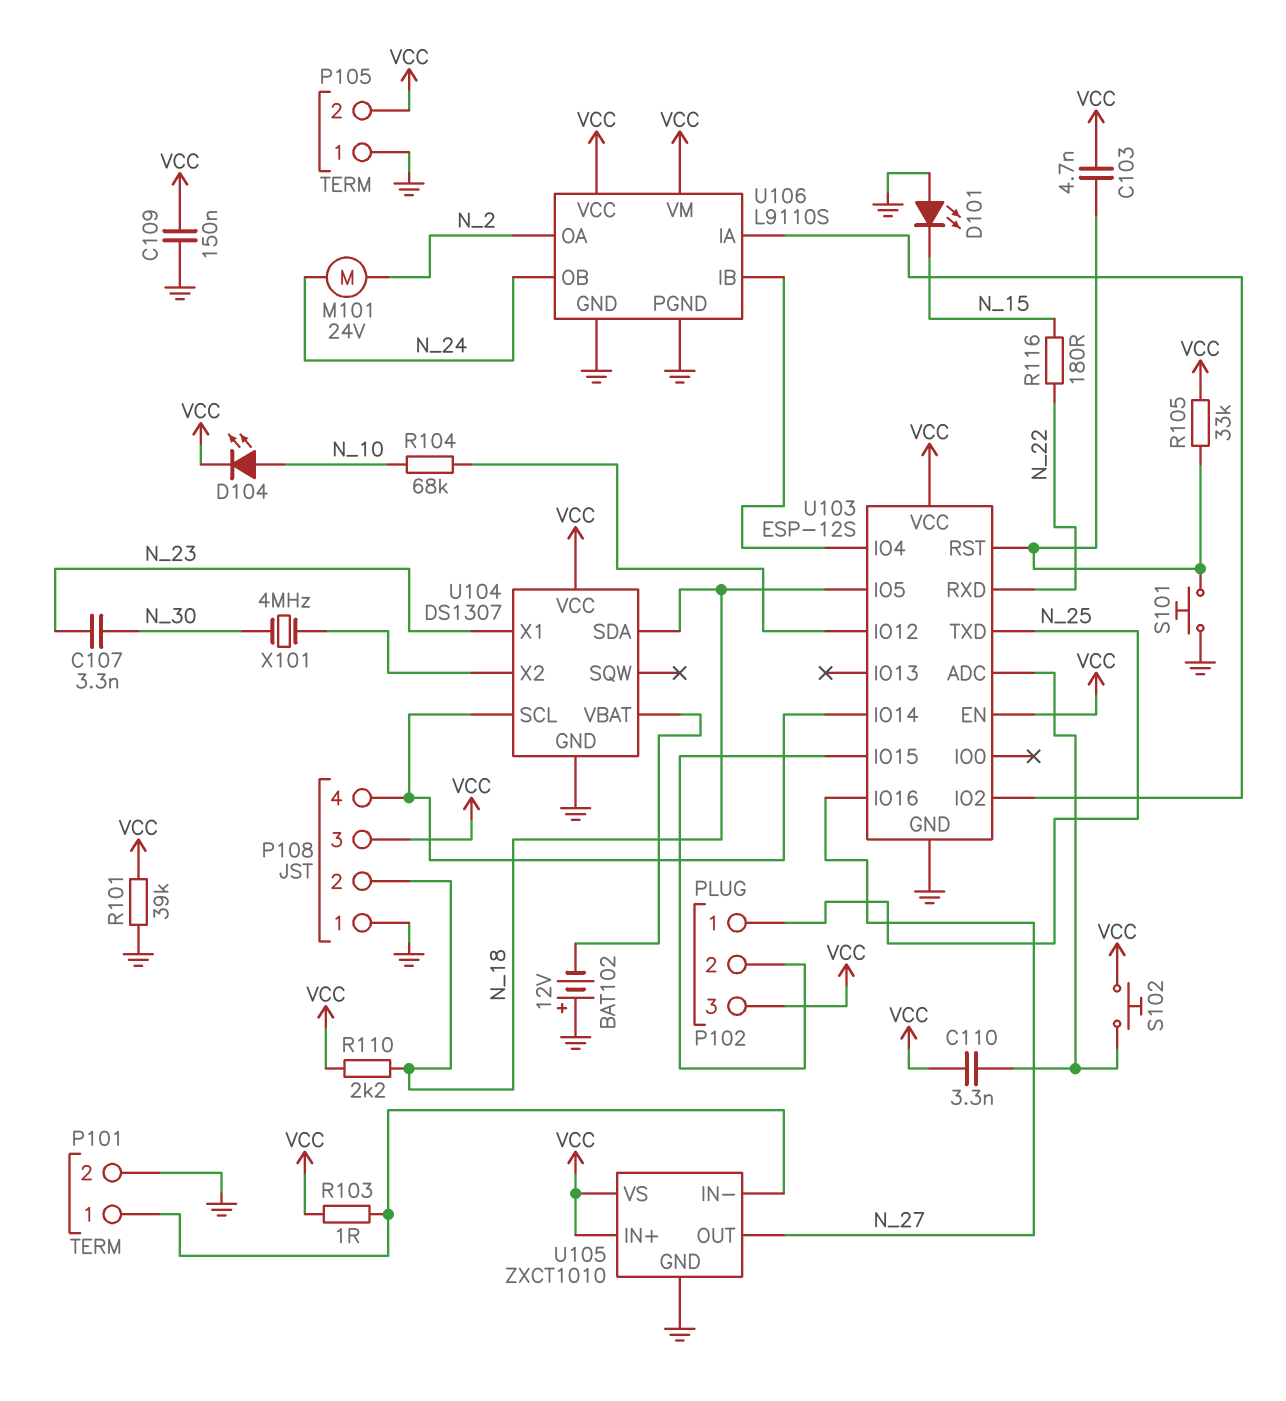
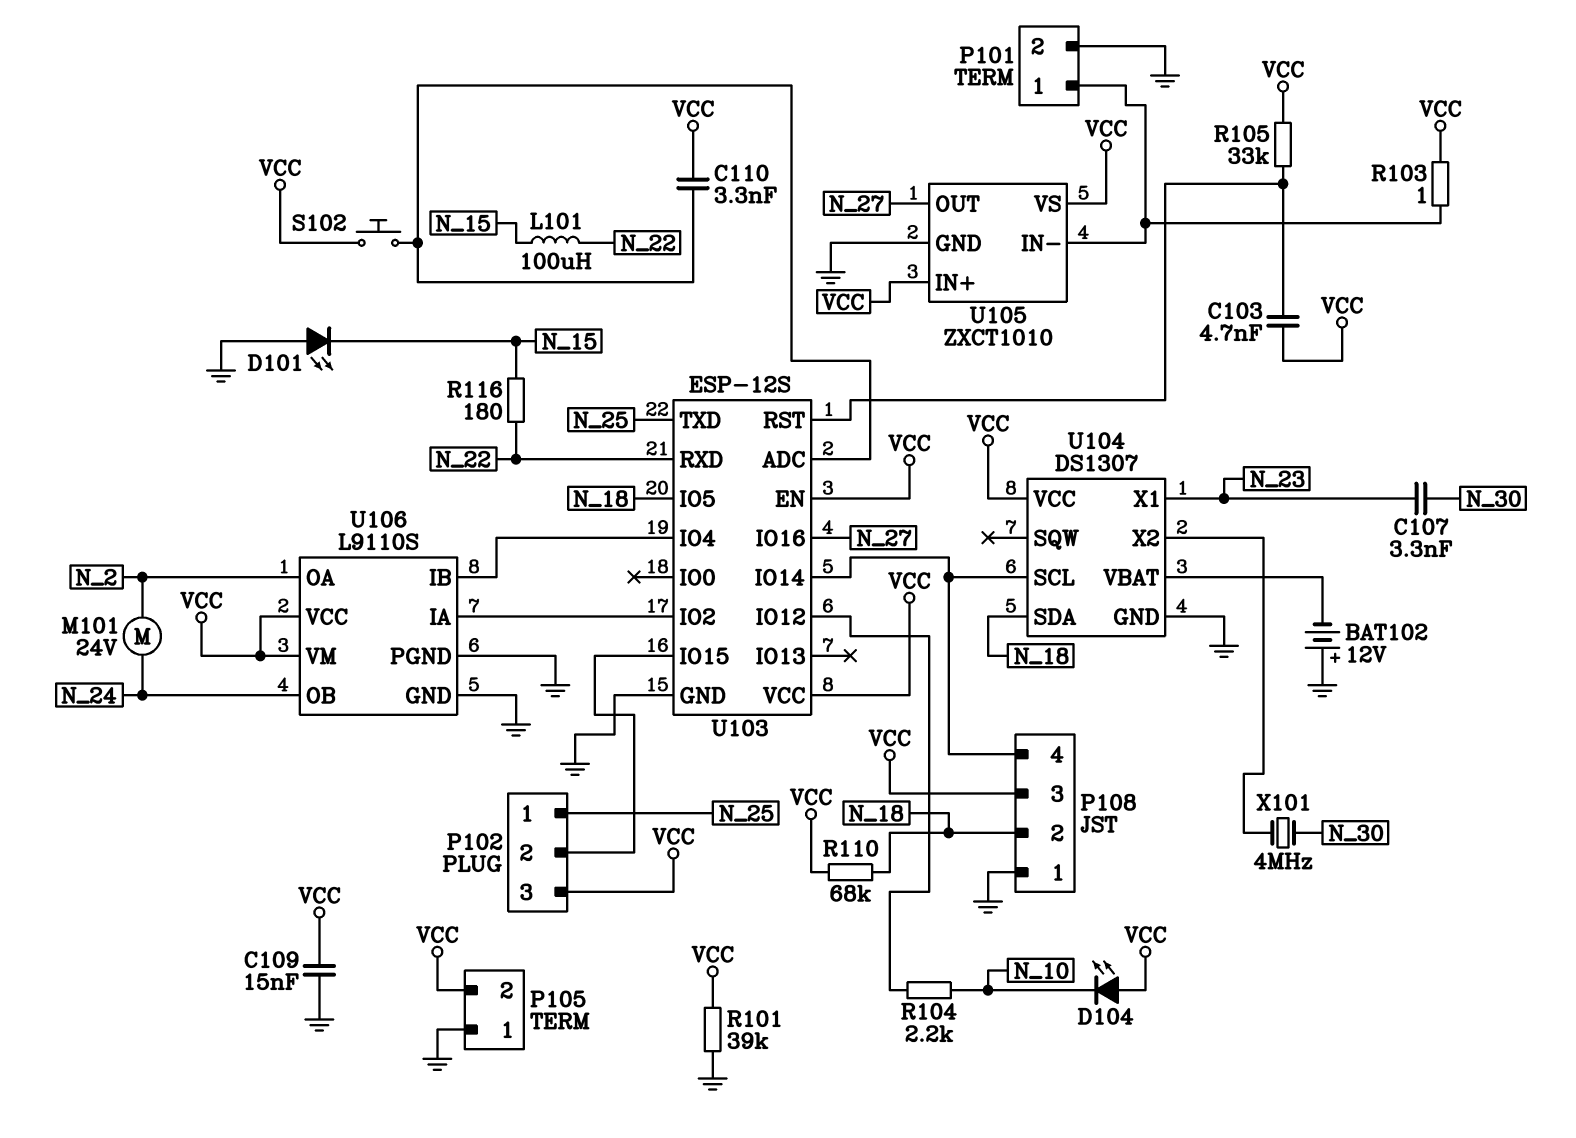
C109: 150nF (GND, VCC) -> 15nF (GND, VCC)
D104: LED (A N_10, K VCC) -> LED (A VCC, K N_10)
L101: none -> 100uH (N_15, N_22)
R104: 68k (N_10, U103/IO12) -> 2.2k (N_10, U103/IO12)
R110: 2.2k (N_18, VCC) -> 68k (N_18, VCC)
S101: button (GND, U103/RST) -> none

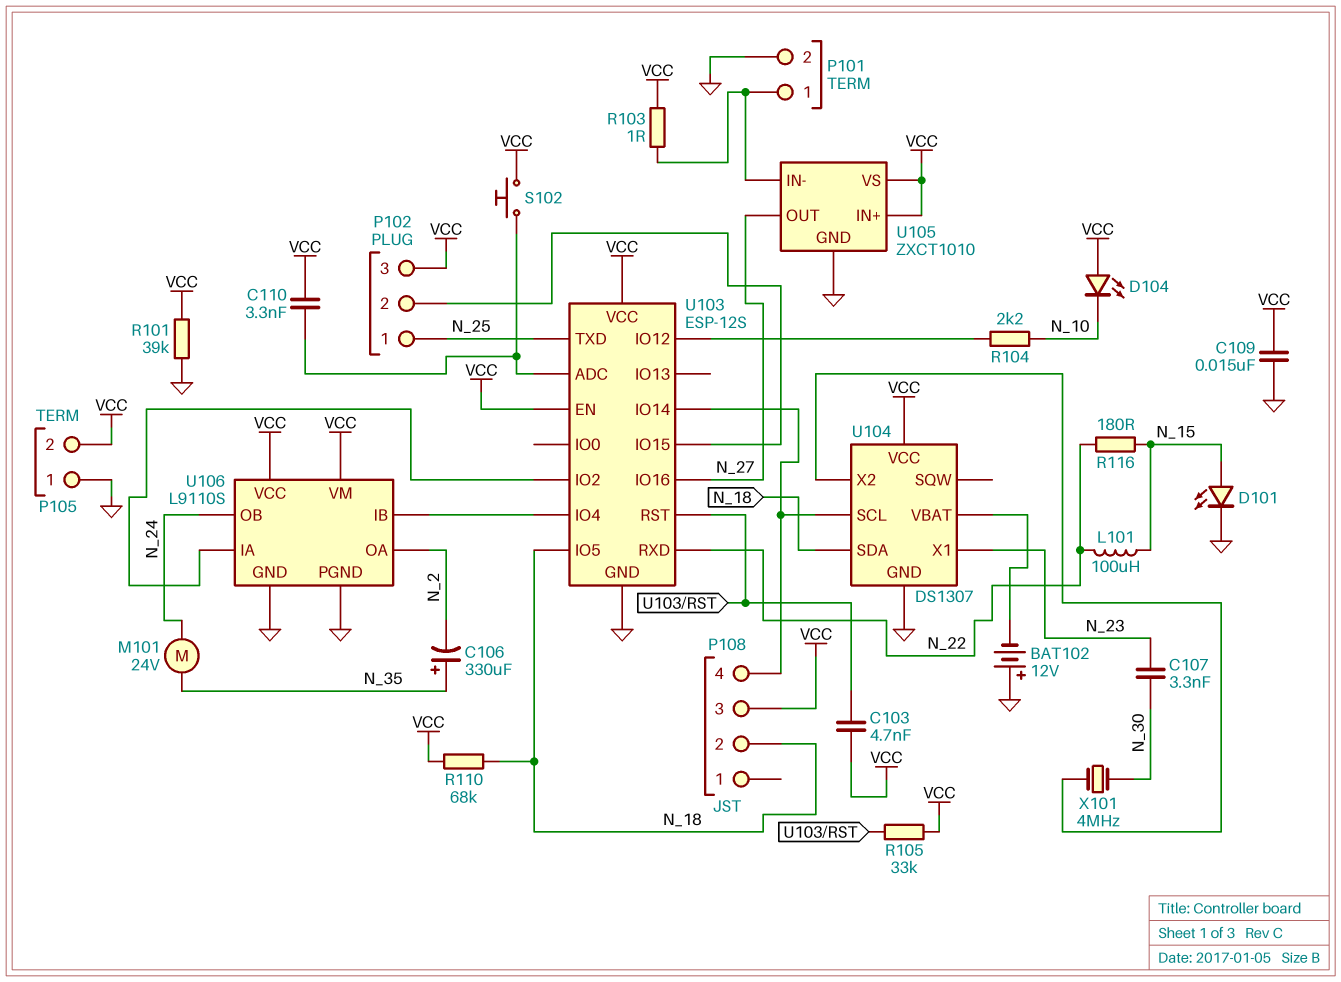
C106: none -> 330uF (plus N_35, minus N_2)
D101: LED (A GND, K N_15) -> LED (A N_15, K GND)
M101: motor 24V (N_2, N_24) -> motor 24V (N_24, N_35)
P108 pin 1: GND -> none

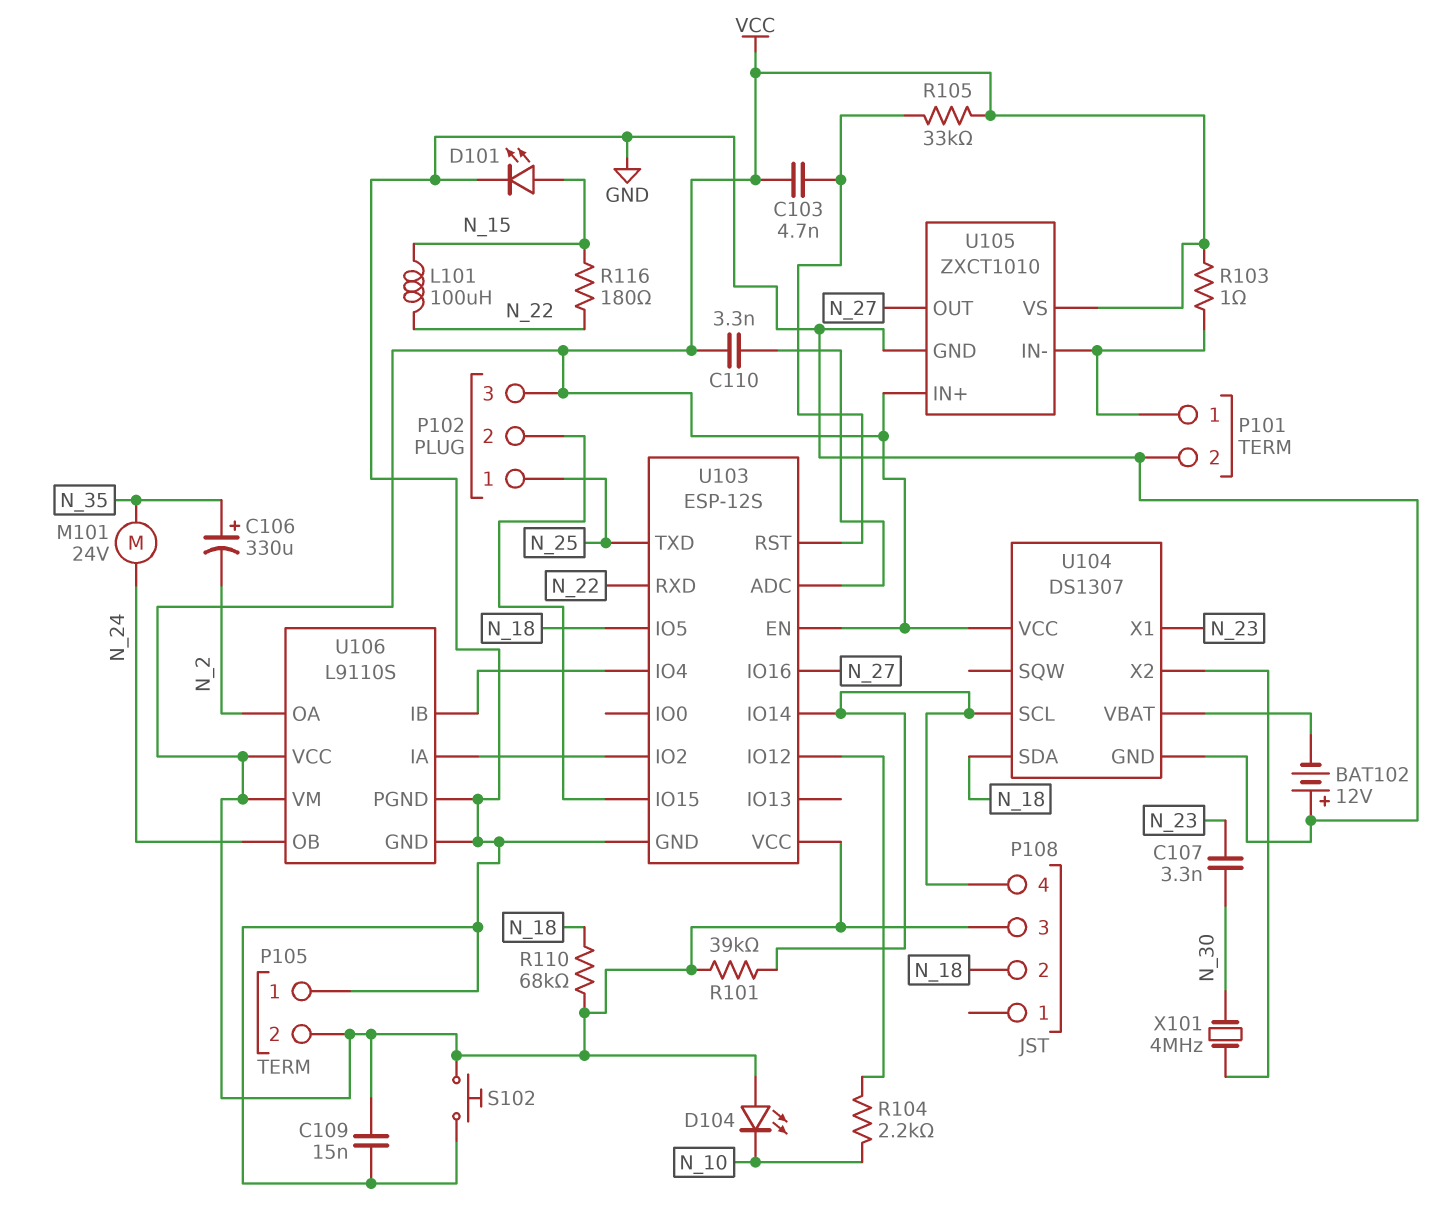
R101: 39k (GND, VCC) -> 39k (P108/4, VCC)
S102: button (U103/ADC, VCC) -> button (GND, VCC)

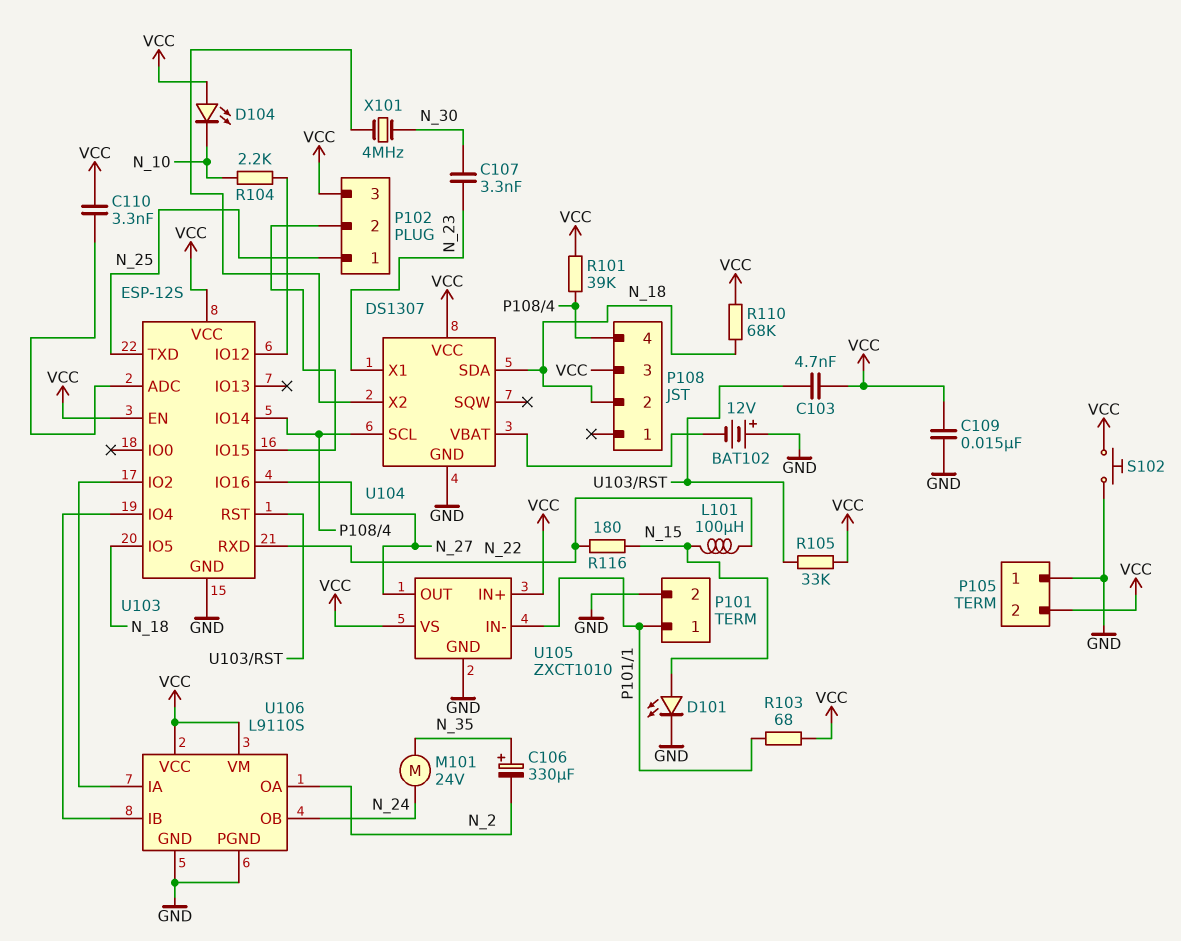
R103: 1 (P101/1, VCC) -> 68 (P101/1, VCC)

